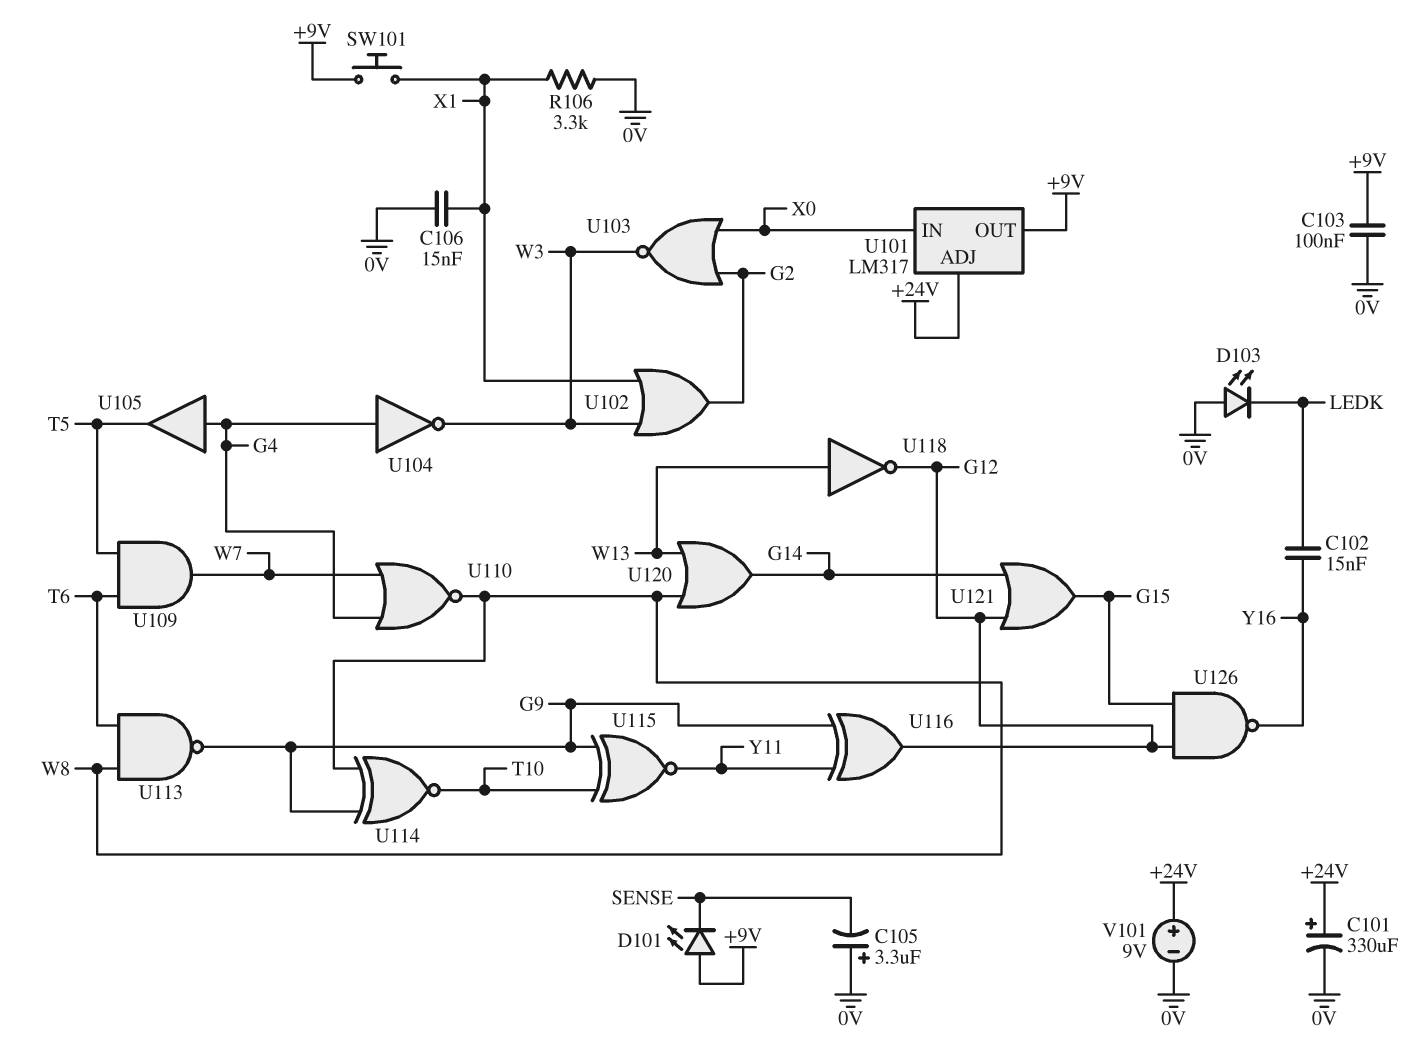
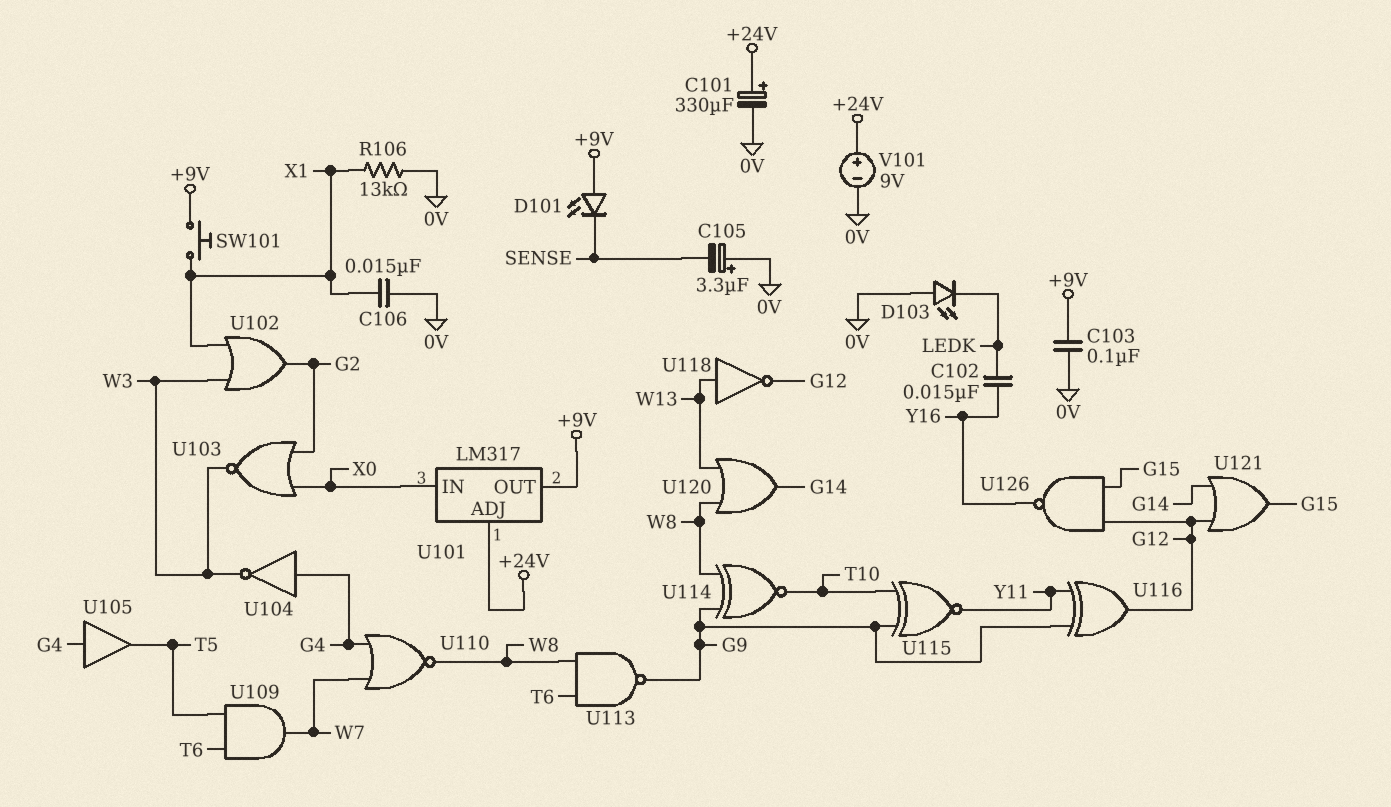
R106: 3.3k (0V, X1) -> 13k (0V, X1)

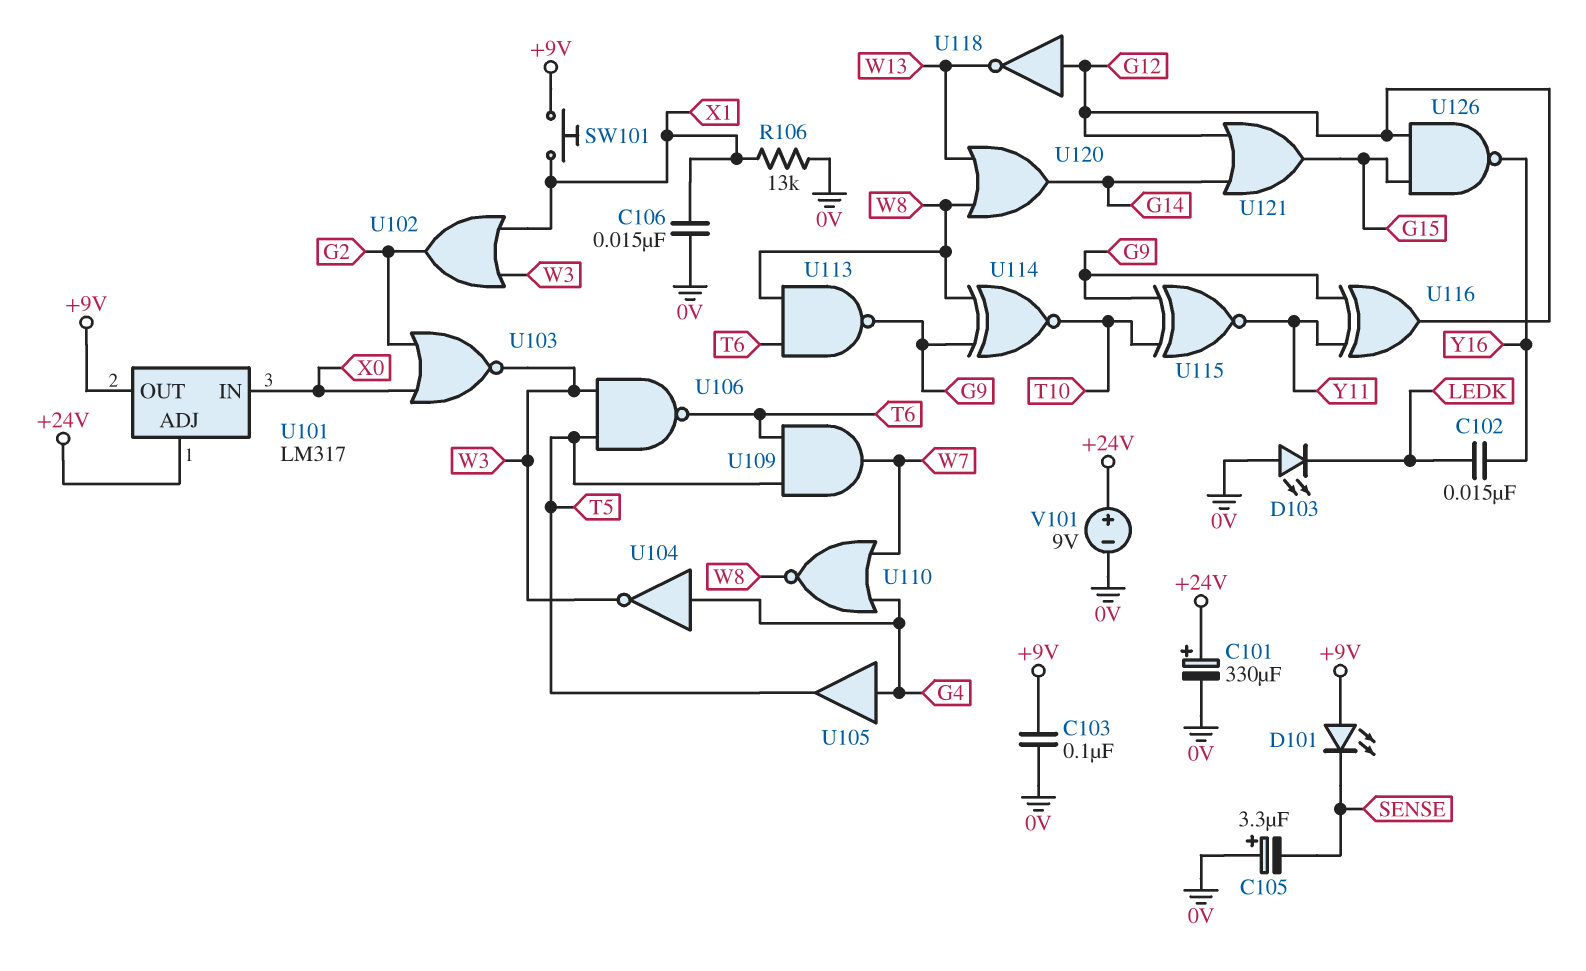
U106: none -> NAND (in T5, in W3, out T6)
U118: NOT (in W13, out G12) -> NOT (in G12, out W13)

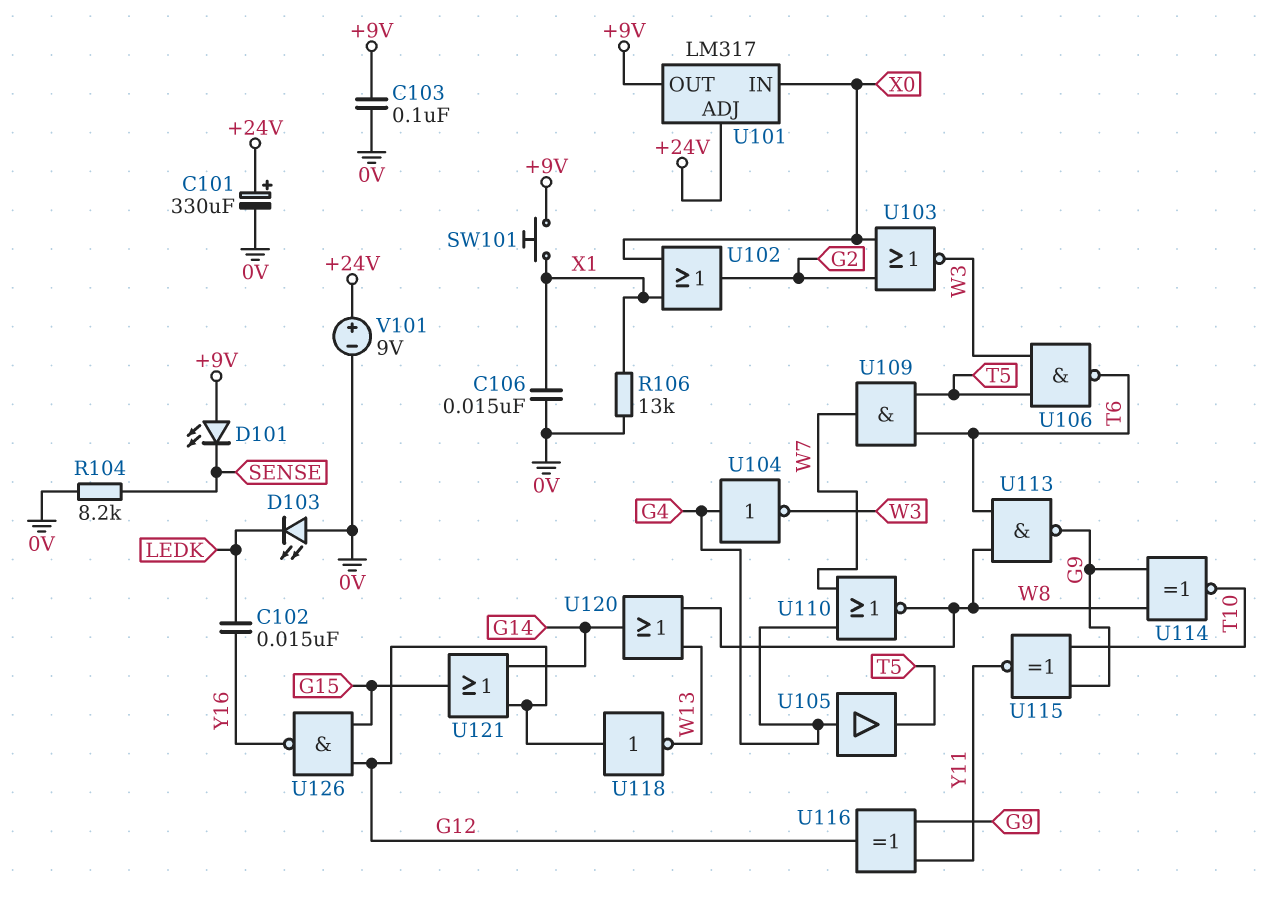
C105: 3.3uF (plus 0V, minus SENSE) -> none
R104: none -> 8.2k (0V, SENSE)
U102: OR (in W3, in X1, out G2) -> OR (in X0, in X1, out G2)

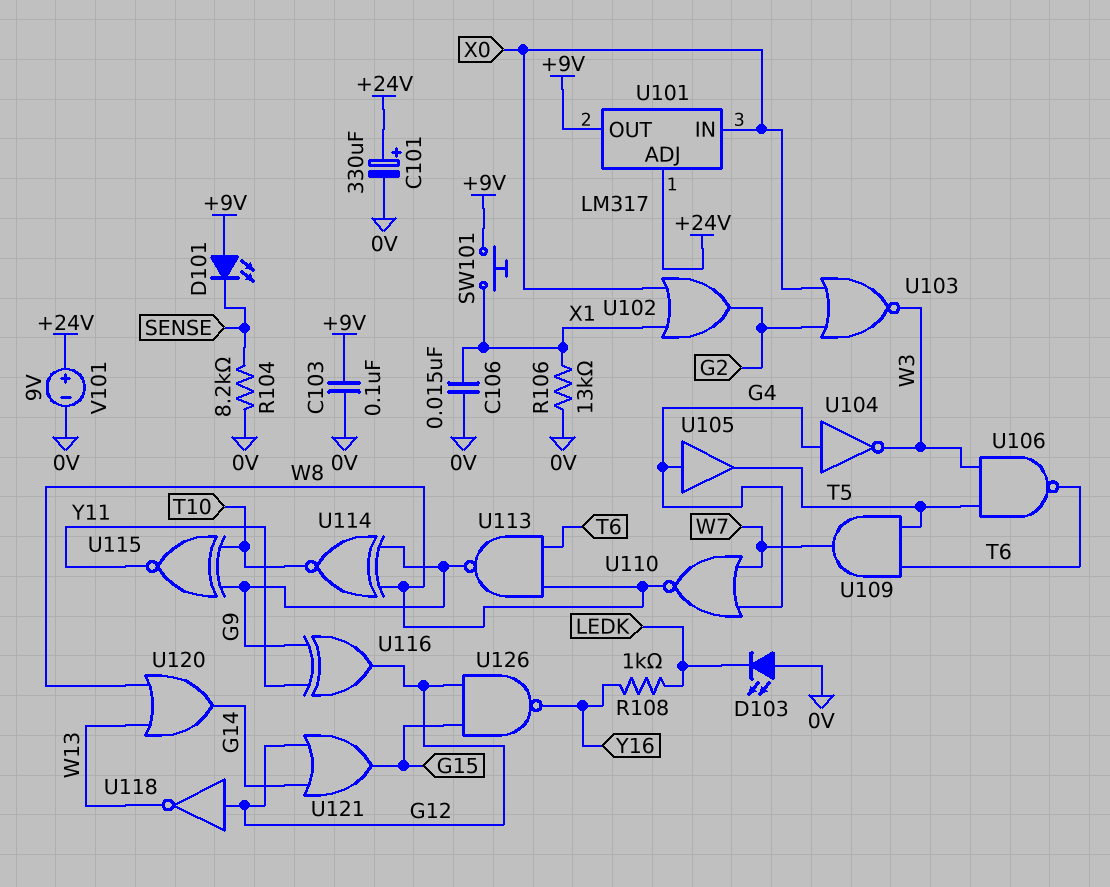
C102: 15nF (LEDK, Y16) -> none
R108: none -> 1k (LEDK, Y16)

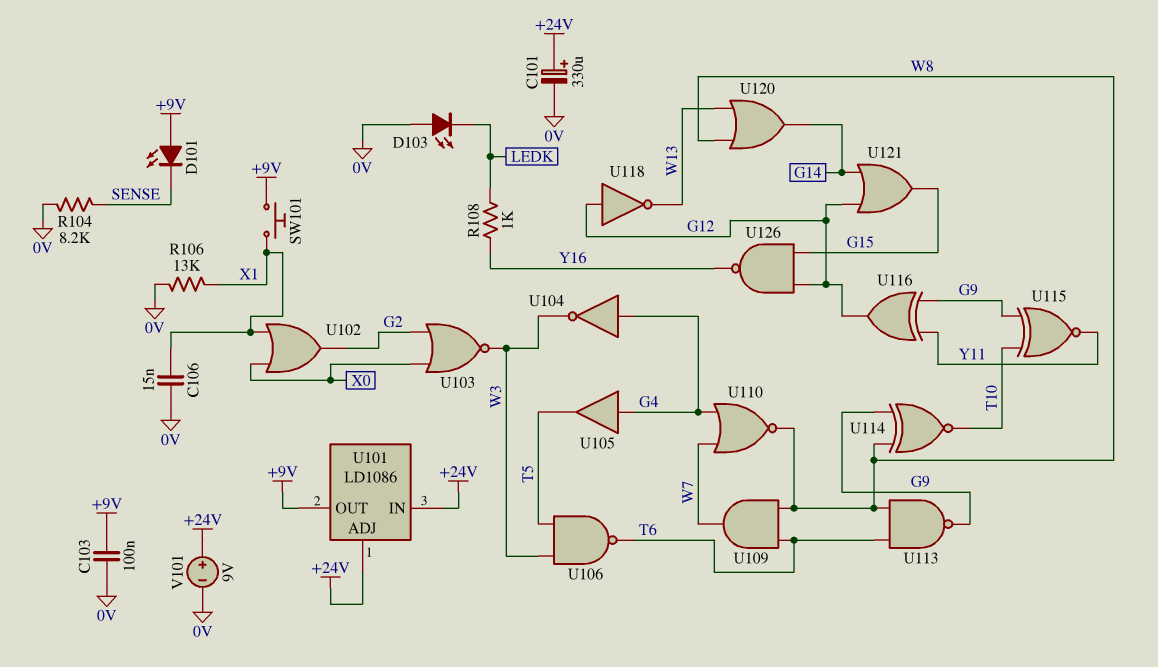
U101: LM317 -> LD1086
U101 pin IN: X0 -> +24V
U109: AND (in T5, in T6, out W7) -> AND (in T6, in W8, out W7)

